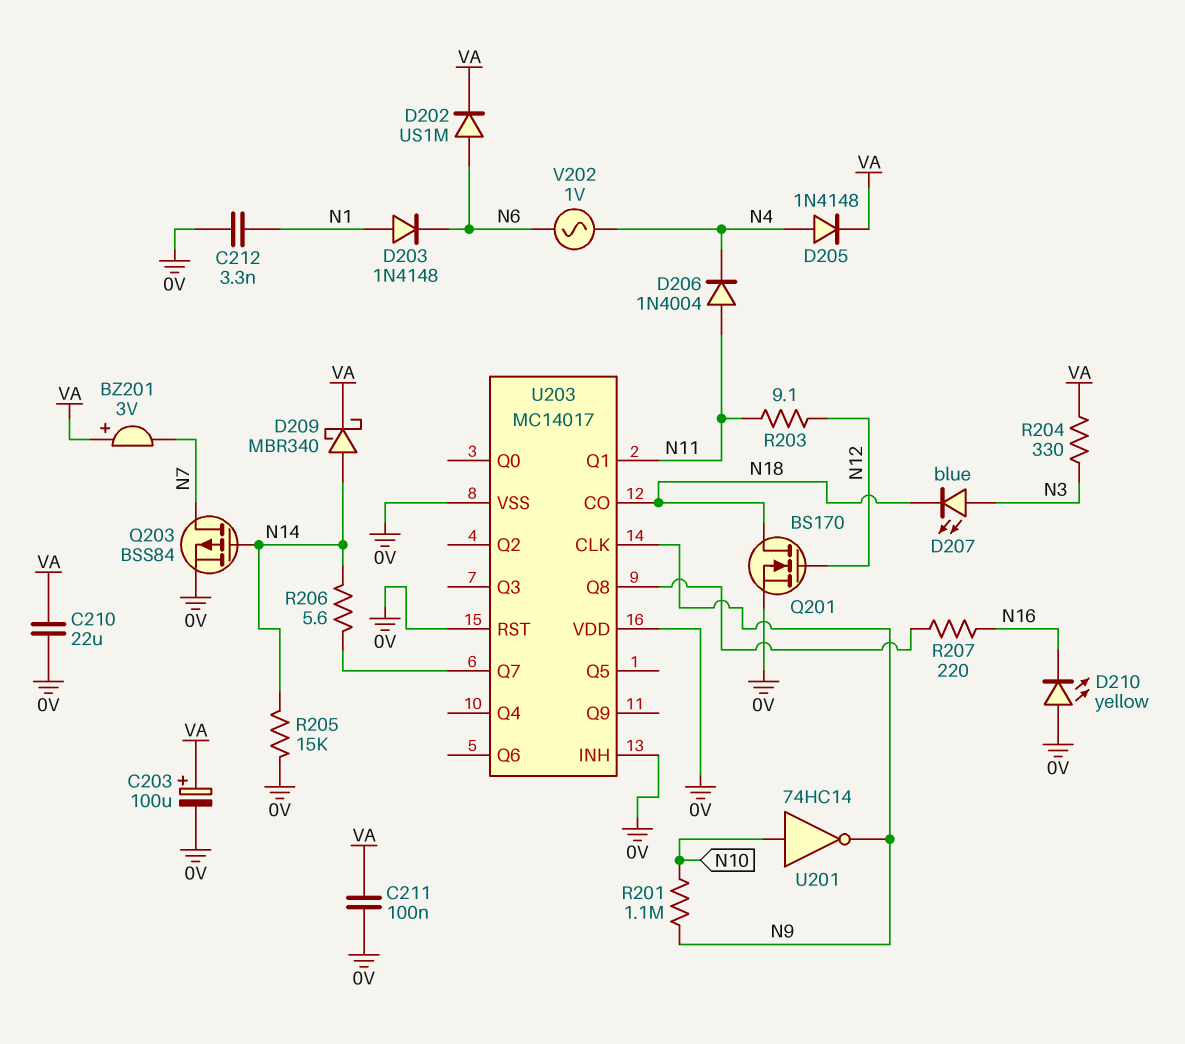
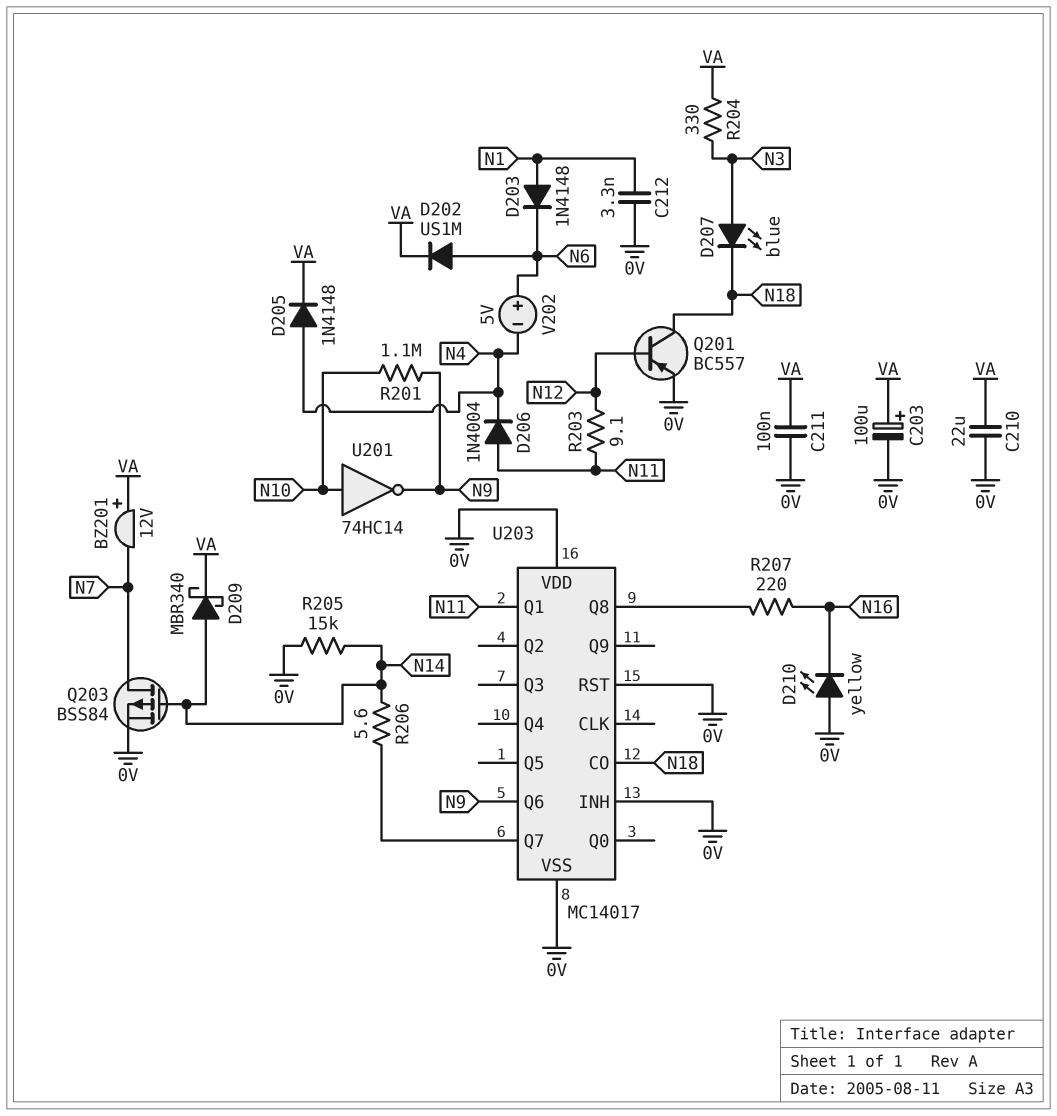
BZ201: buzzer 3V (plus VA, minus N7) -> buzzer 12V (plus VA, minus N7)
Q201: NMOS BS170 (G N12, D N18, S 0V) -> PNP BC557 (B N12, C N18, E 0V)
U203 pin CLK: N9 -> none
U203 pin Q6: none -> N9
V202: AC 1V (N4, N6) -> 5V (plus N6, minus N4)

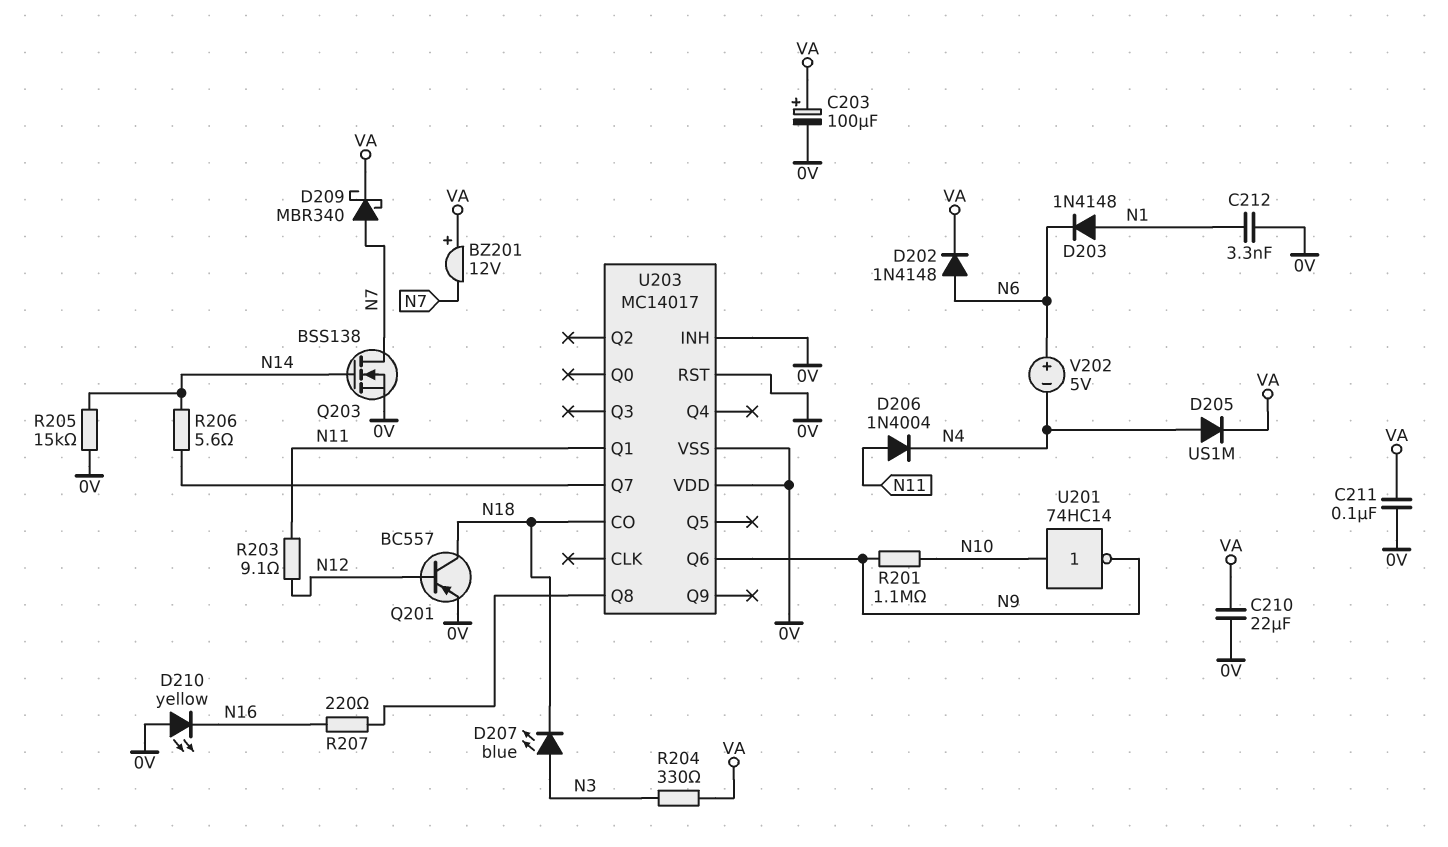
D202: diode US1M (A N6, K VA) -> diode 1N4148 (A N6, K VA)
D205: diode 1N4148 (A N4, K VA) -> diode US1M (A N4, K VA)
D209: schottky MBR340 (A N14, K VA) -> schottky MBR340 (A N7, K VA)
Q203: PMOS BSS84 (G N14, D N7, S 0V) -> NMOS BSS138 (G N14, D N7, S 0V)

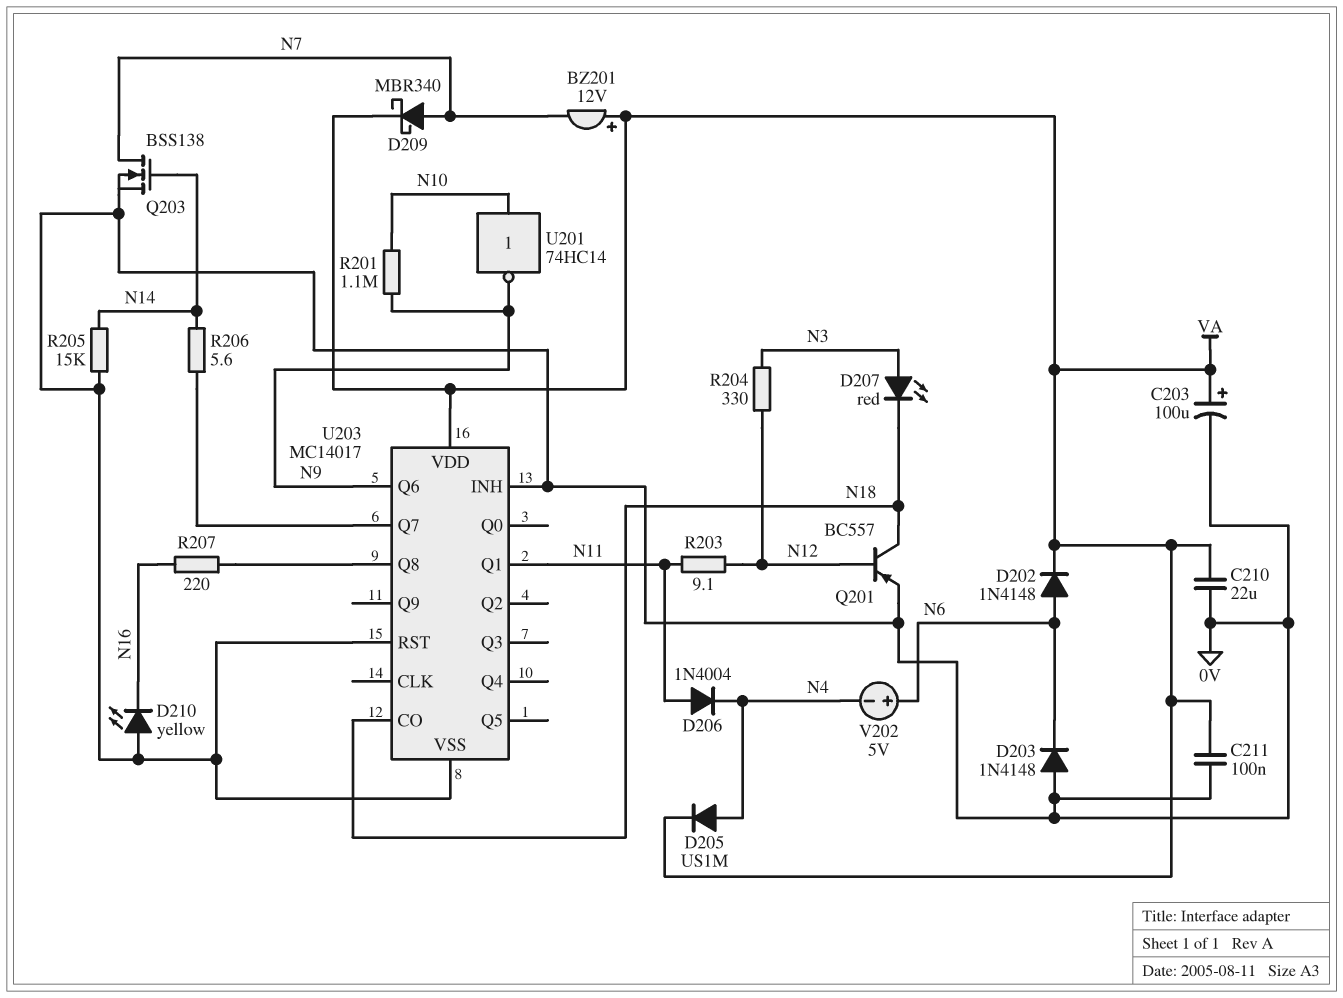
C212: 3.3nF (0V, N1) -> none
D203: diode 1N4148 (A N1, K N6) -> diode 1N4148 (A 0V, K N6)
D207: LED blue (A N3, K N18) -> LED red (A N3, K N18)
R204: 330 (N3, VA) -> 330 (N3, N12)
U203 pin VDD: 0V -> VA

